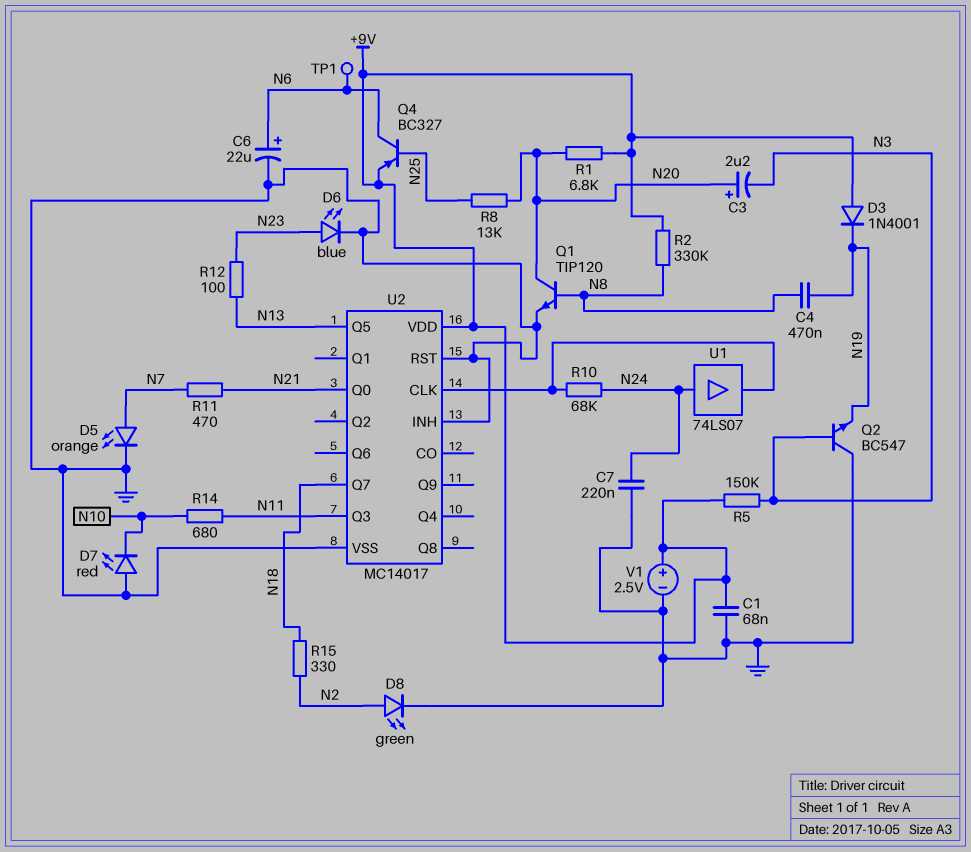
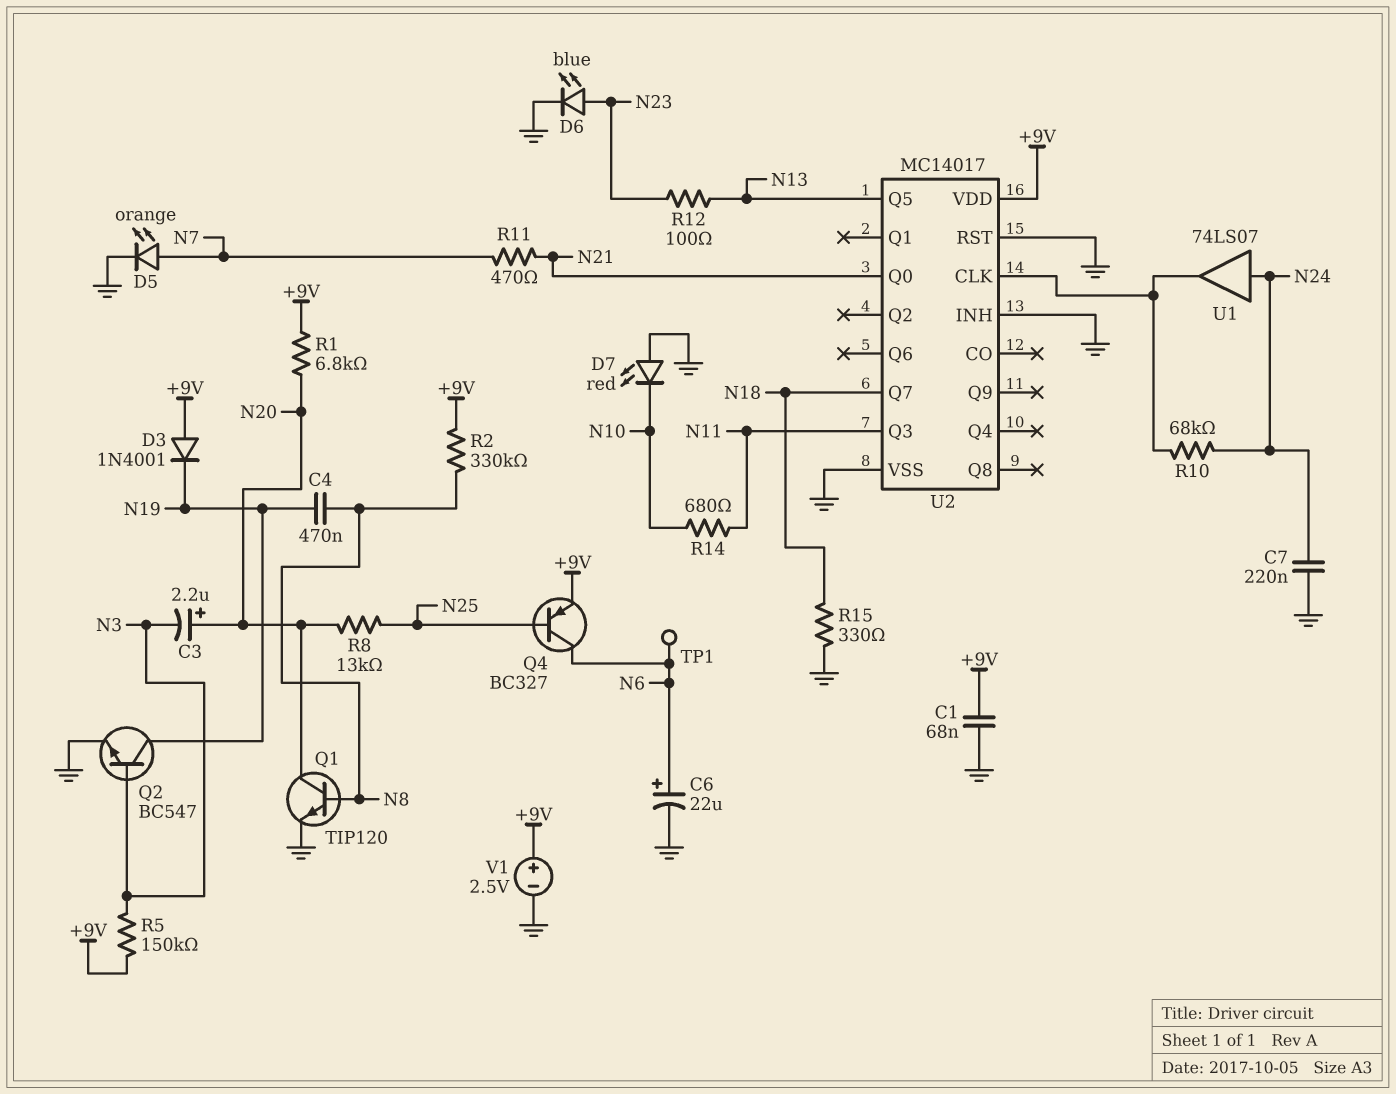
D8: LED green (A N2, K GND) -> none
Q2: NPN BC547 (B N3, C GND, E N19) -> NPN BC547 (B N3, C N19, E GND)
R15: 330 (N2, N18) -> 330 (GND, N18)

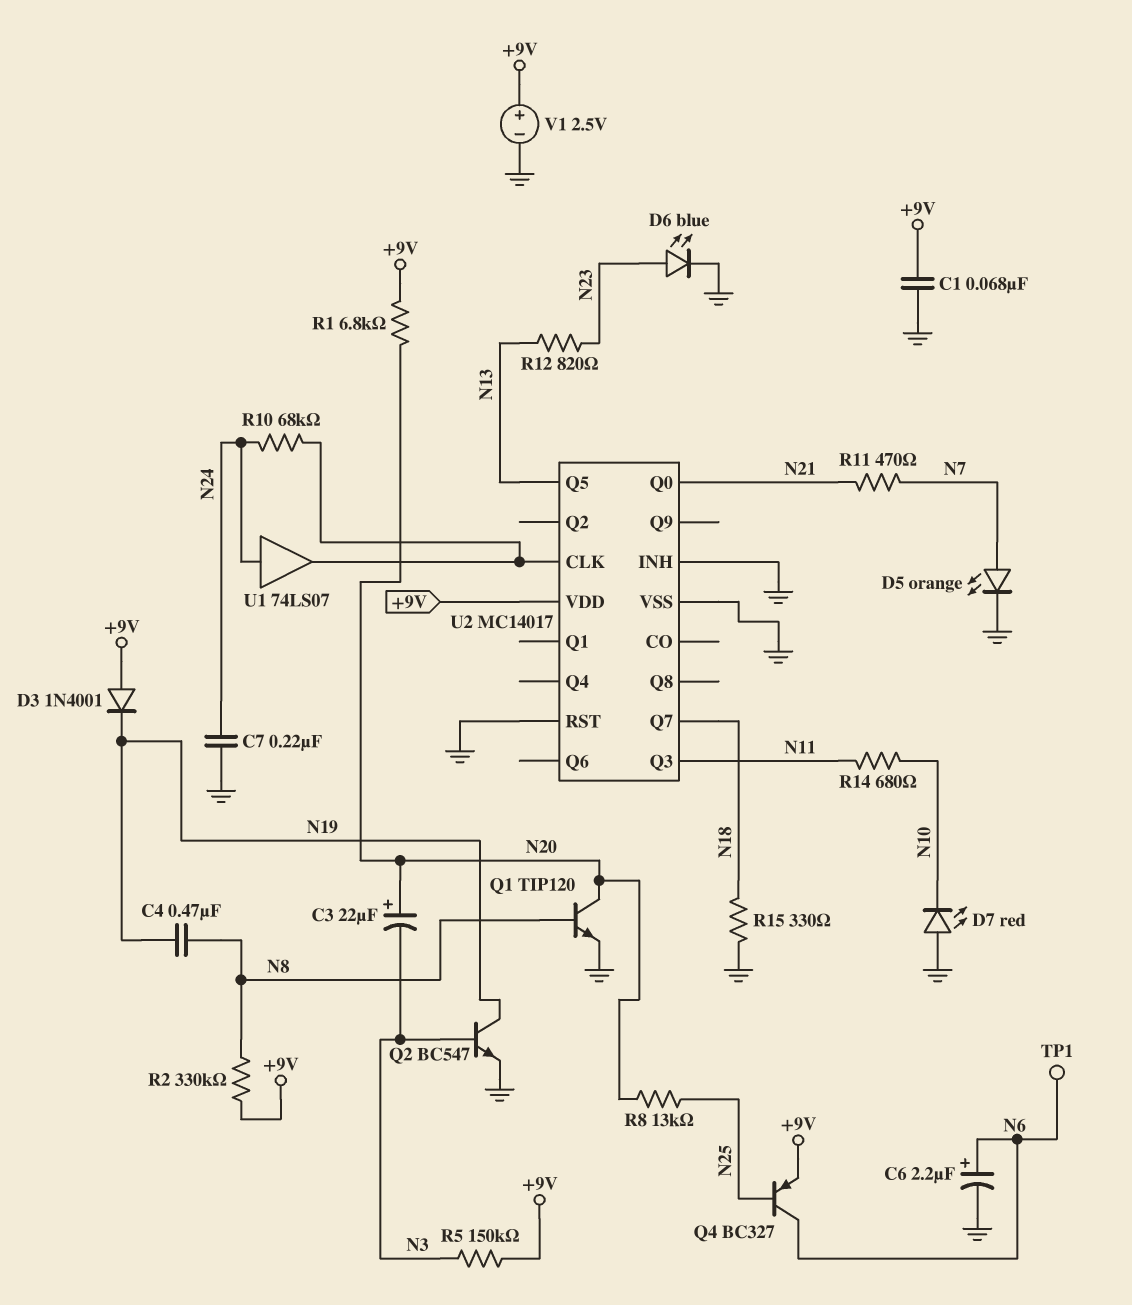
C3: 2.2uF (plus N20, minus N3) -> 22uF (plus N20, minus N3)
C6: 22uF (plus N6, minus GND) -> 2.2uF (plus N6, minus GND)
R12: 100 (N13, N23) -> 820 (N13, N23)

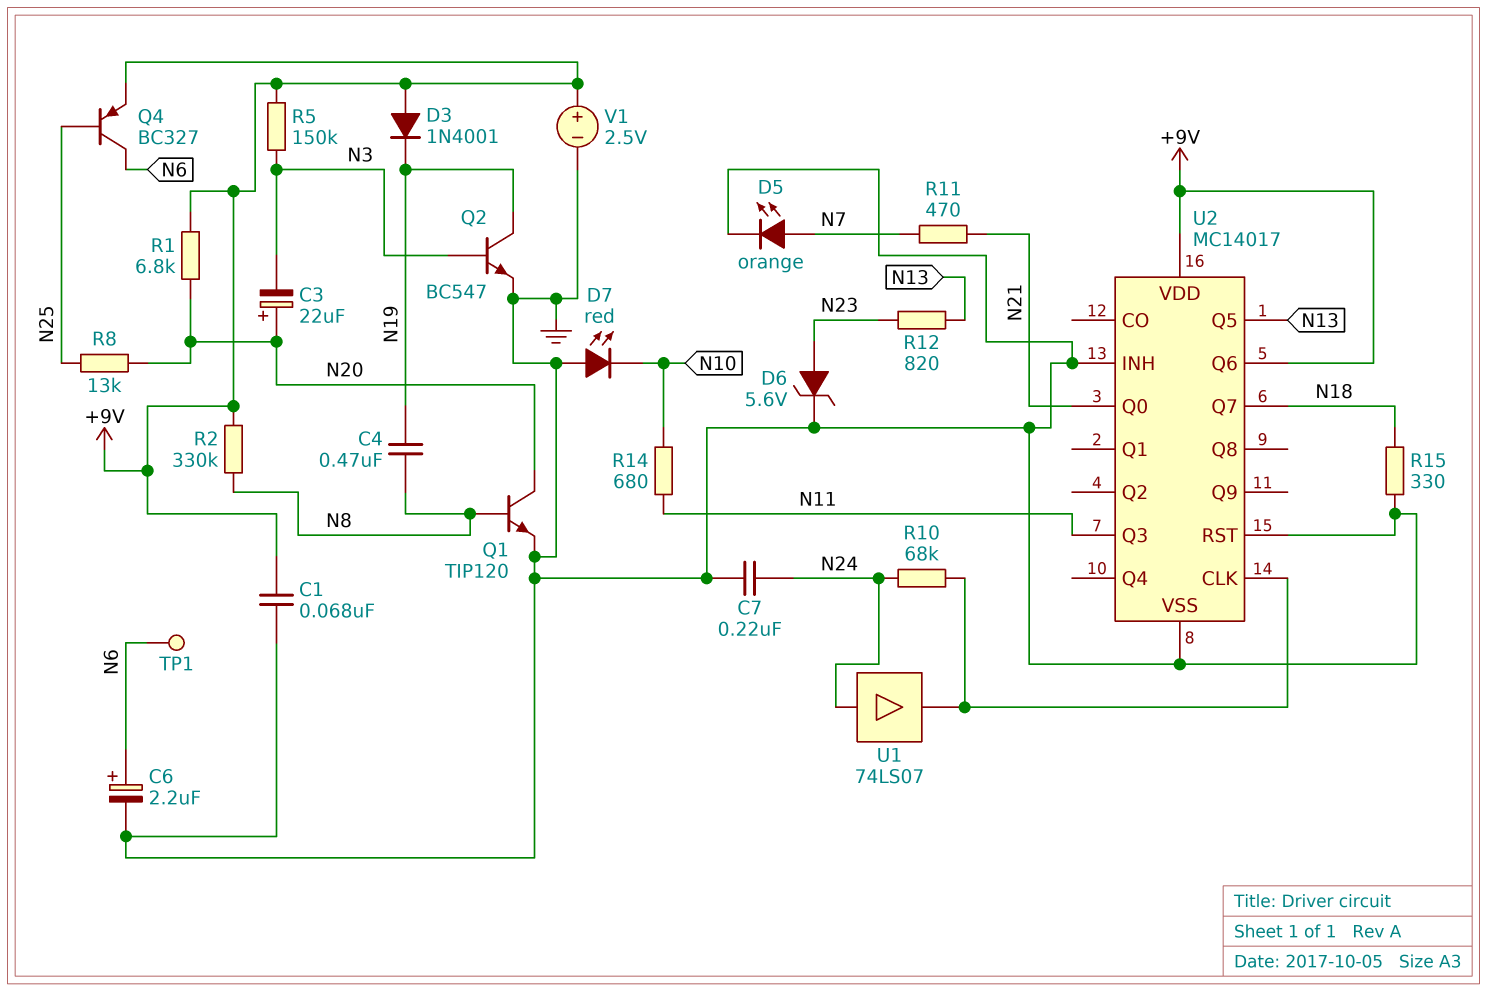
D6: LED blue (A N23, K GND) -> zener 5.6V (A N23, K GND)
U2 pin Q6: none -> +9V

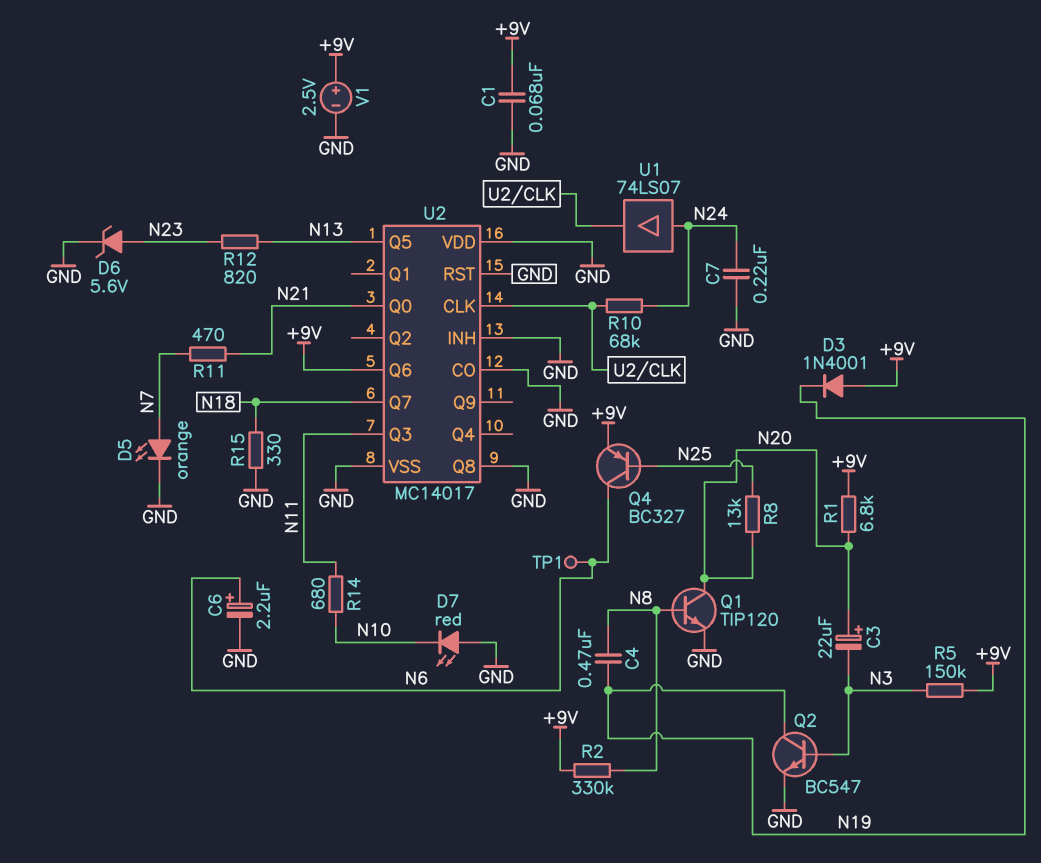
U2 pin CO: none -> GND
U2 pin Q8: none -> GND
U2 pin VDD: +9V -> GND

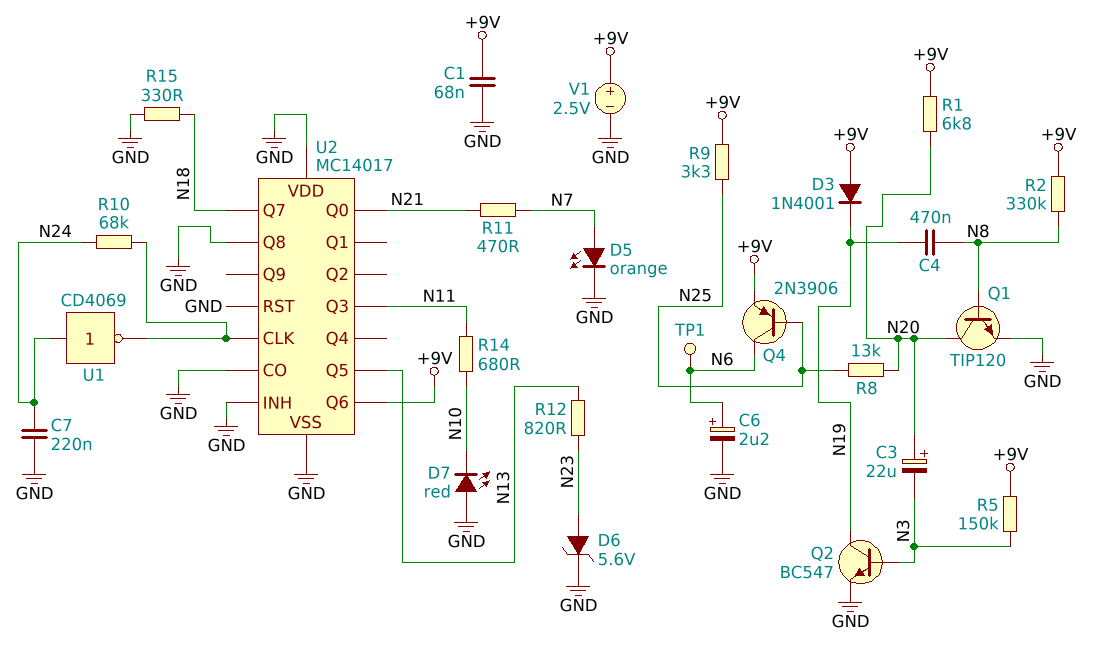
Q4: PNP BC327 (B N25, C N6, E +9V) -> PNP 2N3906 (B N25, C N6, E +9V)
R9: none -> 3.3k (+9V, N25)
U1: buffer 74LS07 (in N24, out U2/CLK) -> NOT CD4069 (in N24, out U2/CLK)

